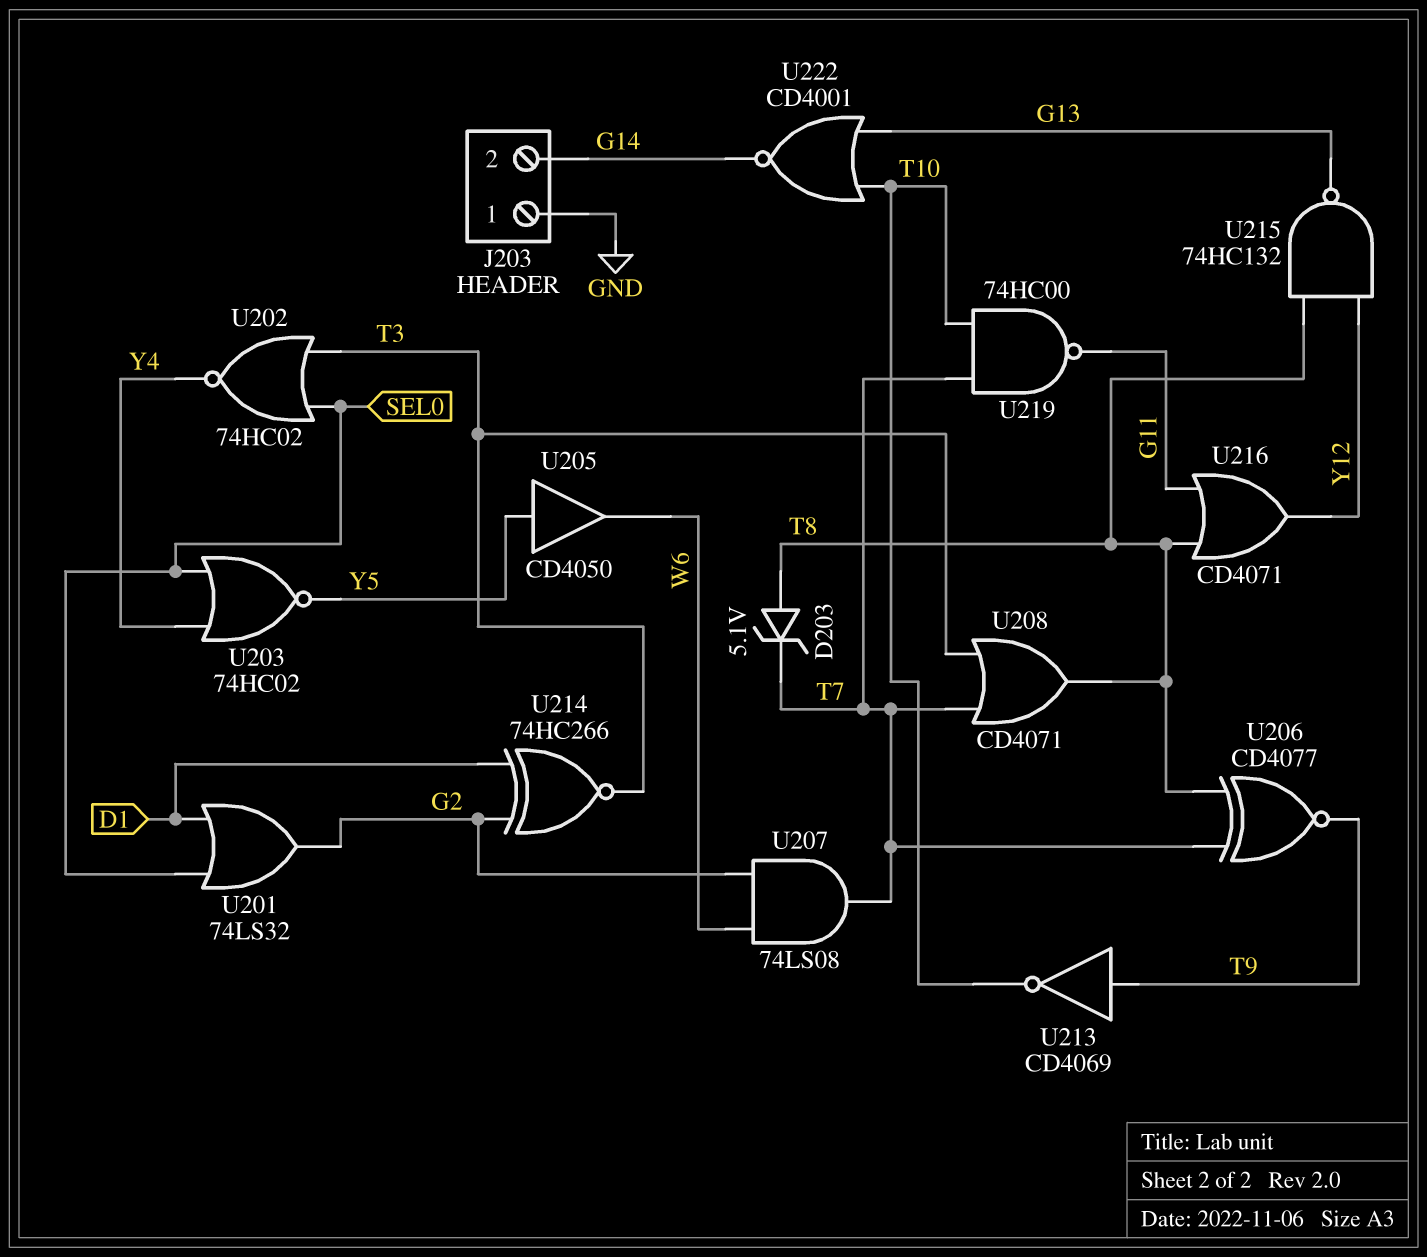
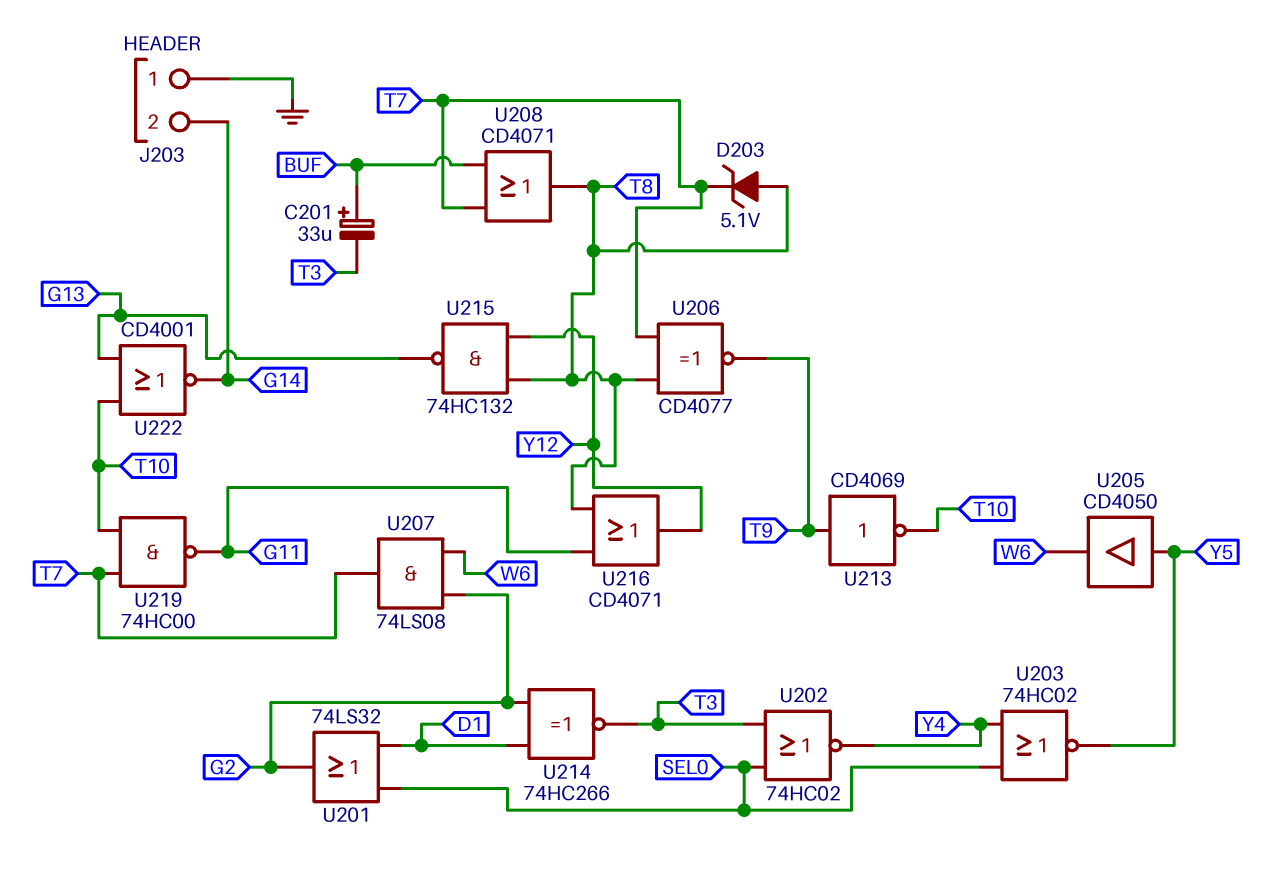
C201: none -> 33uF (plus BUF, minus T3)
U208: OR CD4071 (in T3, in T7, out T8) -> OR CD4071 (in BUF, in T7, out T8)

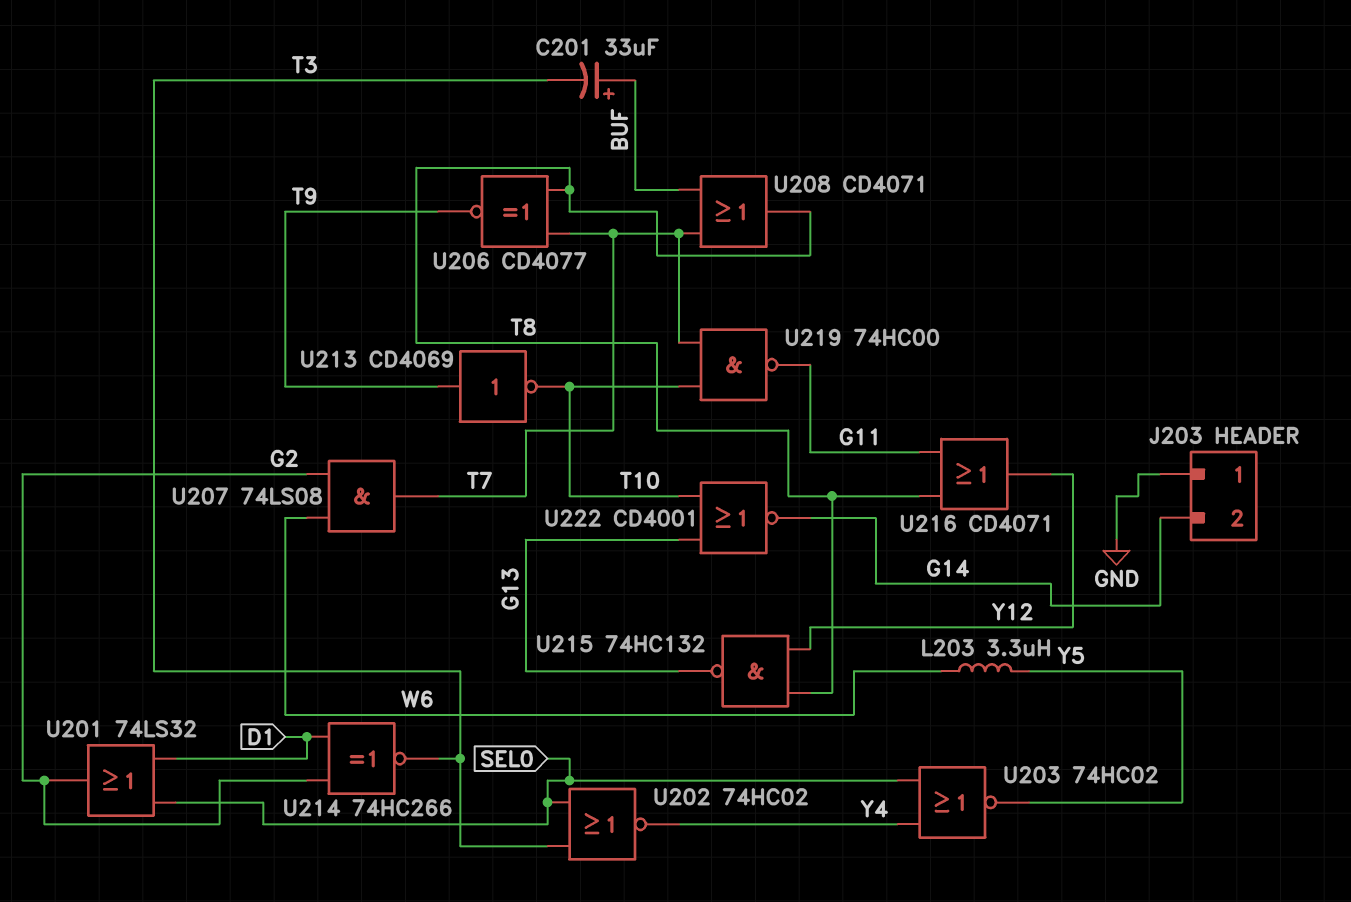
D203: zener 5.1V (A T8, K T7) -> none
L203: none -> 3.3uH (W6, Y5)
U205: buffer CD4050 (in Y5, out W6) -> none

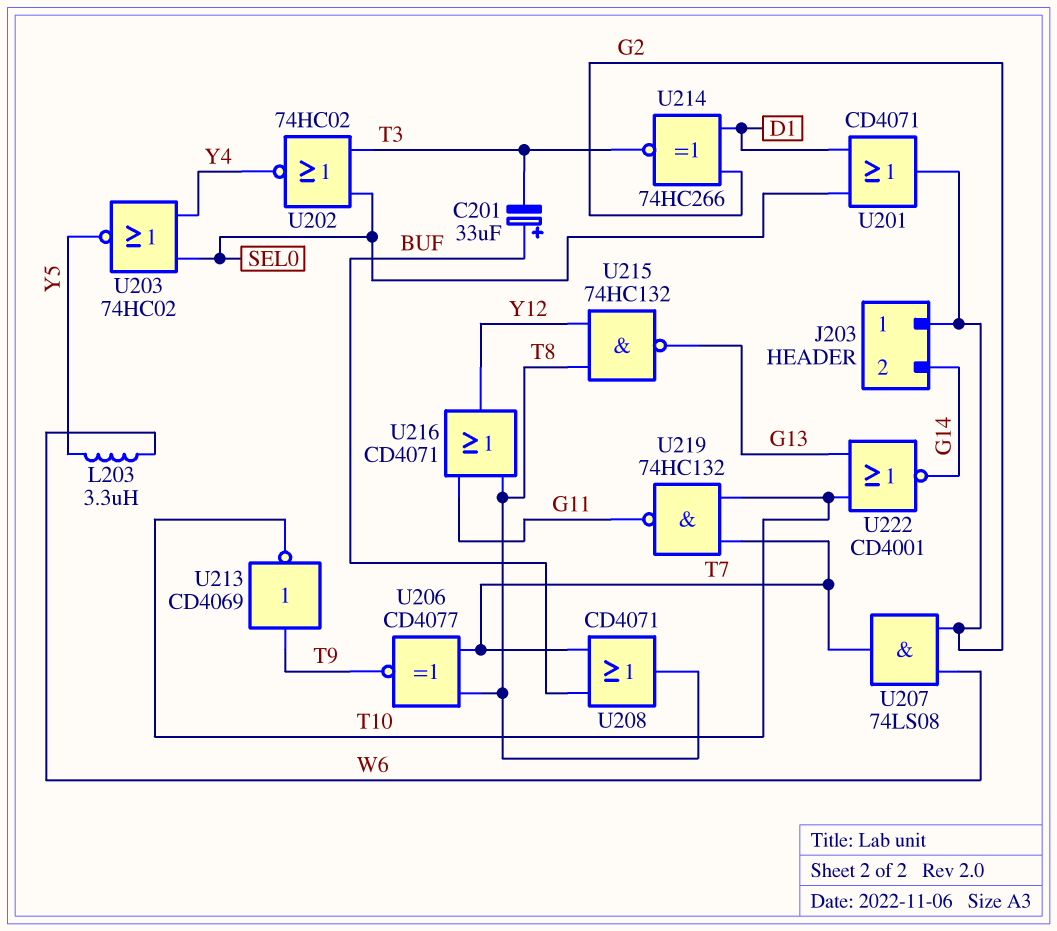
J203 pin 1: GND -> G2
U201: OR 74LS32 (in D1, in SEL0, out G2) -> OR CD4071 (in D1, in SEL0, out G2)
U219: NAND 74HC00 (in T7, in T10, out G11) -> NAND 74HC132 (in T7, in T10, out G11)

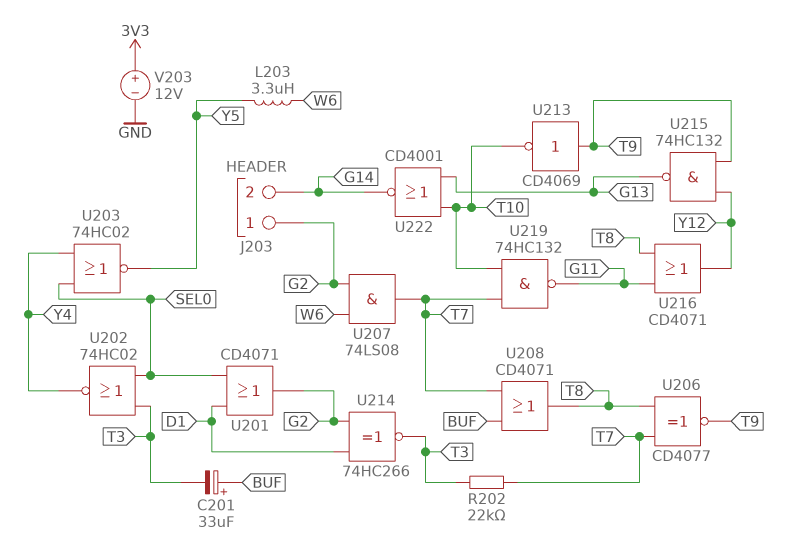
R202: none -> 22k (T3, T7)
U215: NAND 74HC132 (in T8, in Y12, out G13) -> NAND 74HC132 (in T9, in Y12, out G13)
V203: none -> 12V (plus 3V3, minus GND)

